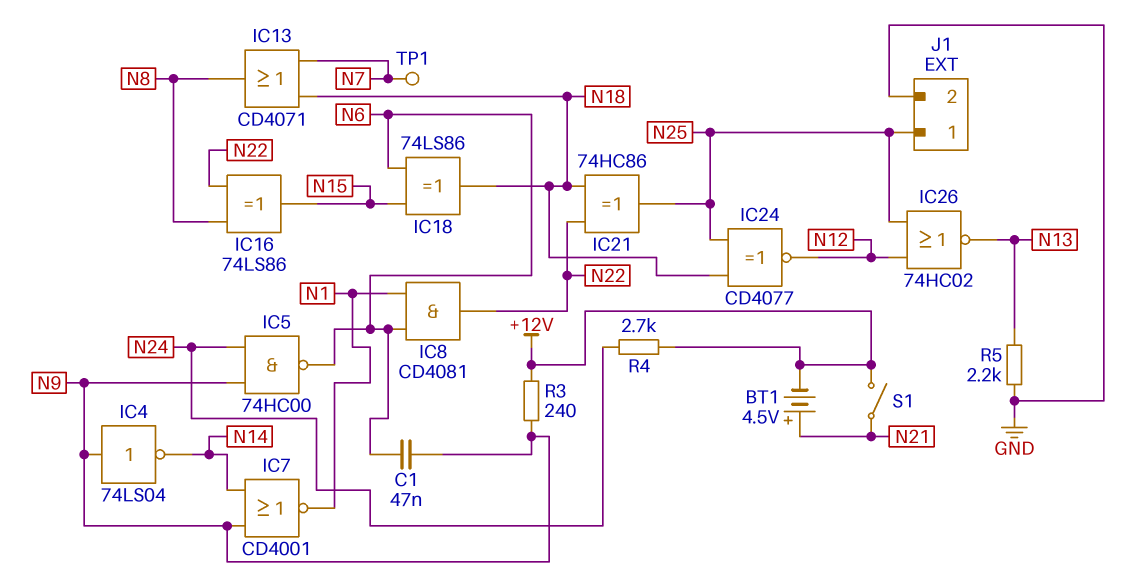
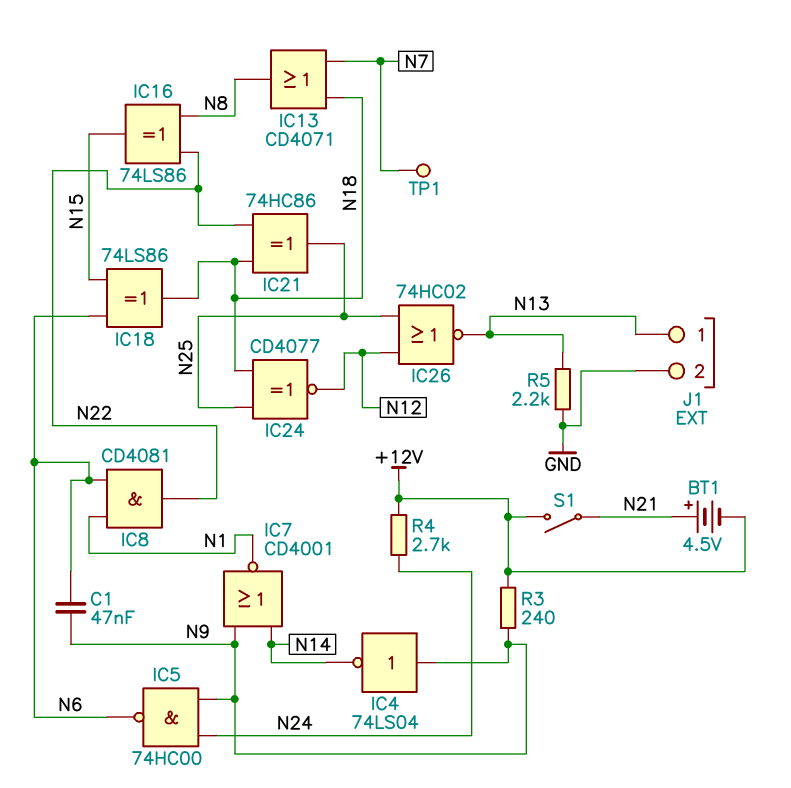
J1 pin 1: N25 -> N13

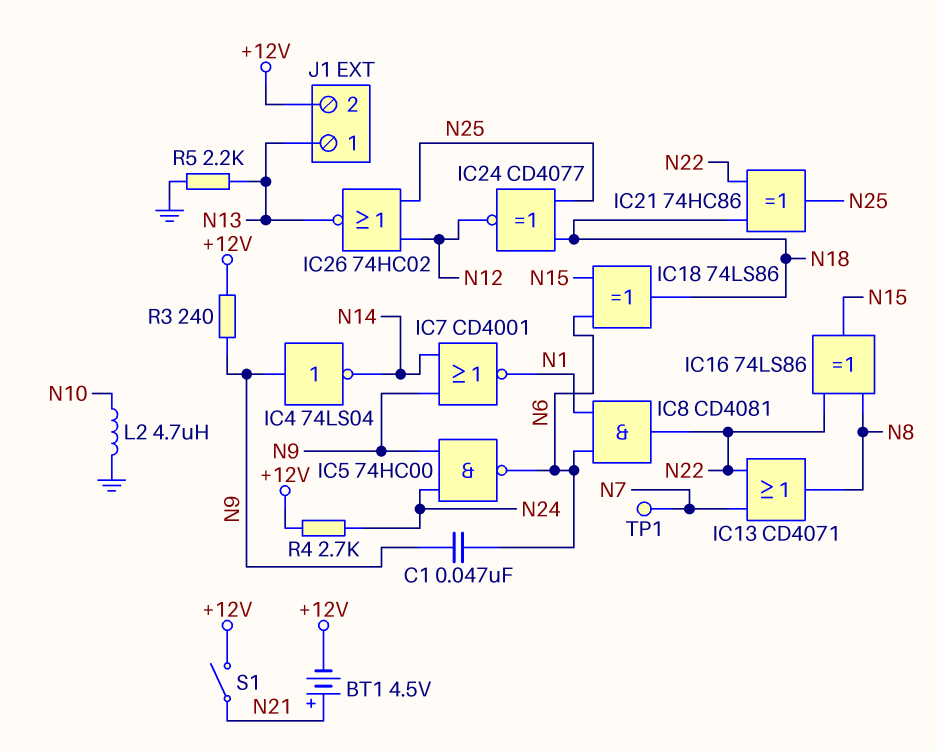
IC13: OR CD4071 (in N7, in N18, out N8) -> OR CD4071 (in N7, in N22, out N8)
J1 pin 2: GND -> +12V
L2: none -> 4.7uH (GND, N10)

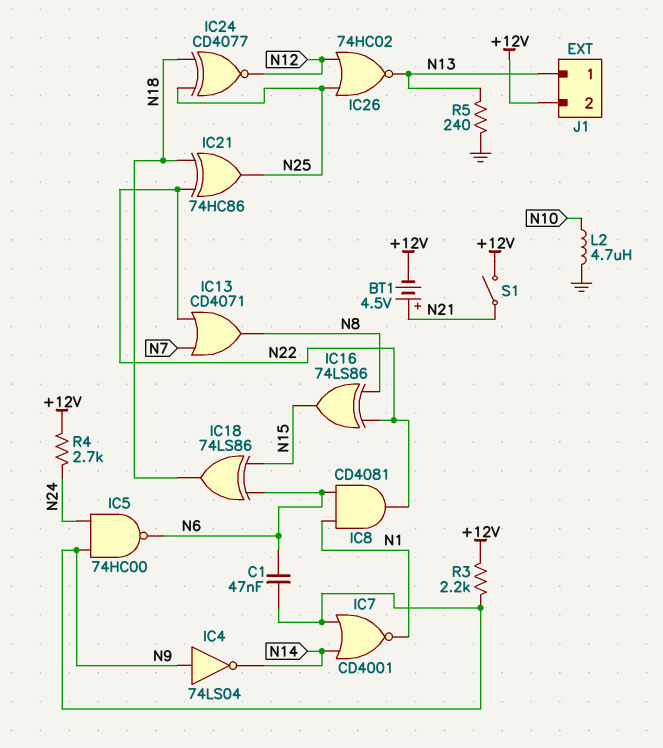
R3: 240 (+12V, N9) -> 2.2k (+12V, N9)
R5: 2.2k (GND, N13) -> 240 (GND, N13)
TP1: test point (N7) -> none

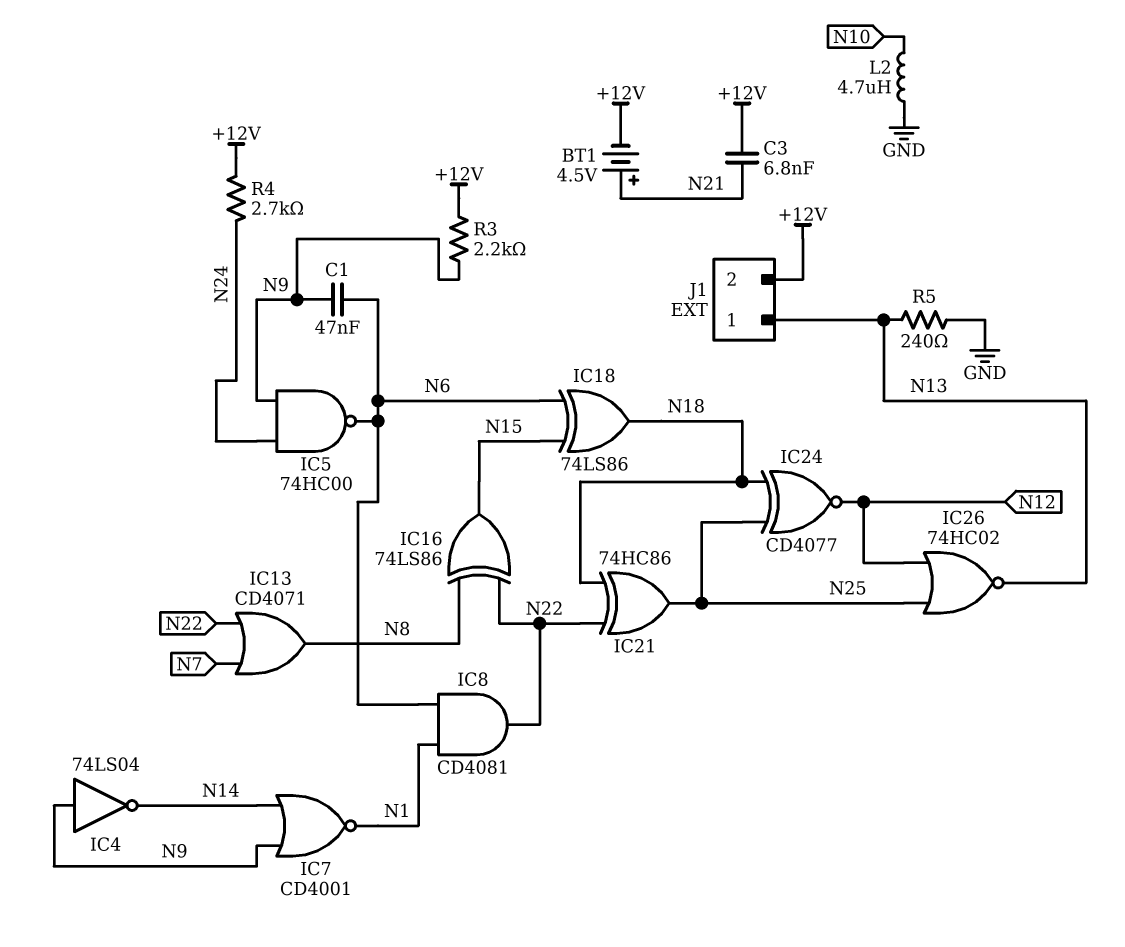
C3: none -> 6.8nF (+12V, N21)
S1: switch (+12V, N21) -> none

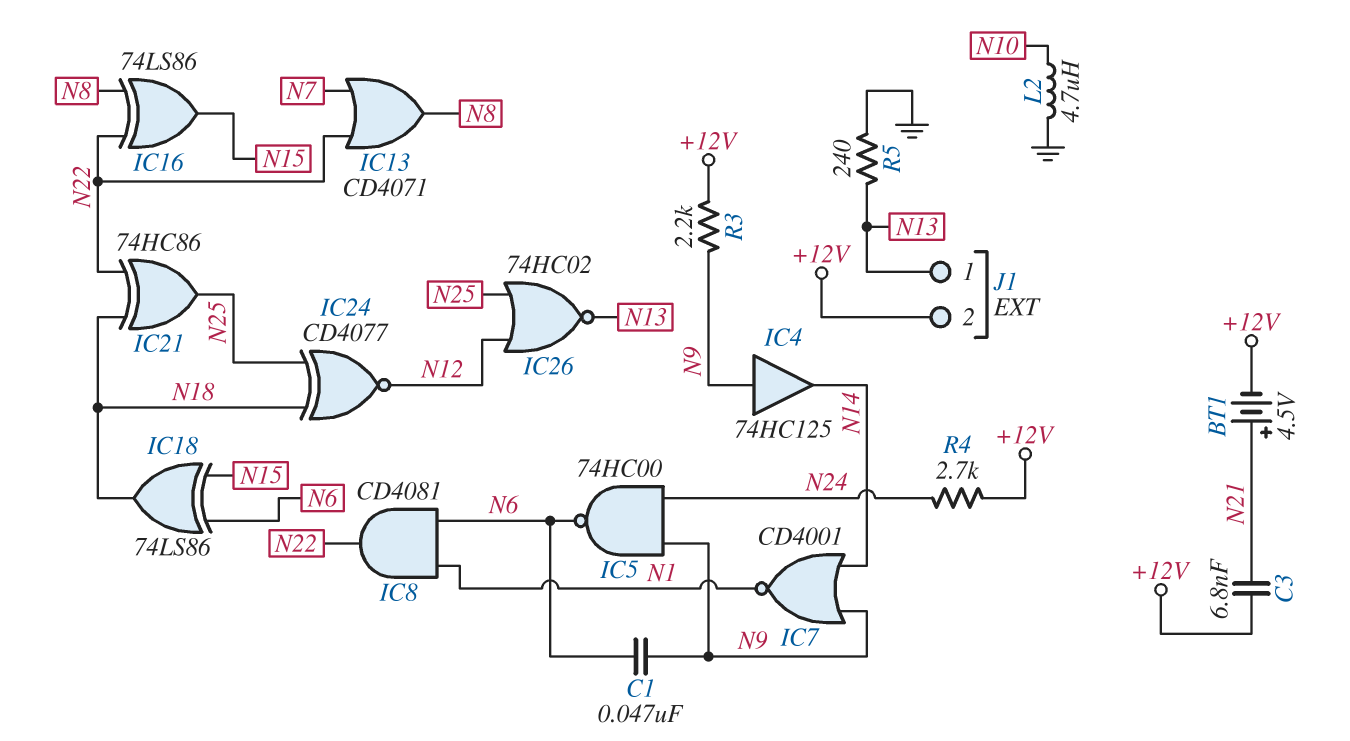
IC4: NOT 74LS04 (in N9, out N14) -> buffer 74HC125 (in N9, out N14)

